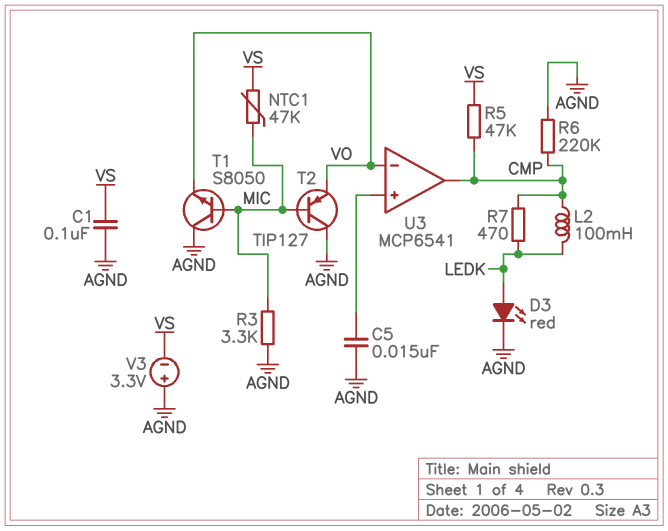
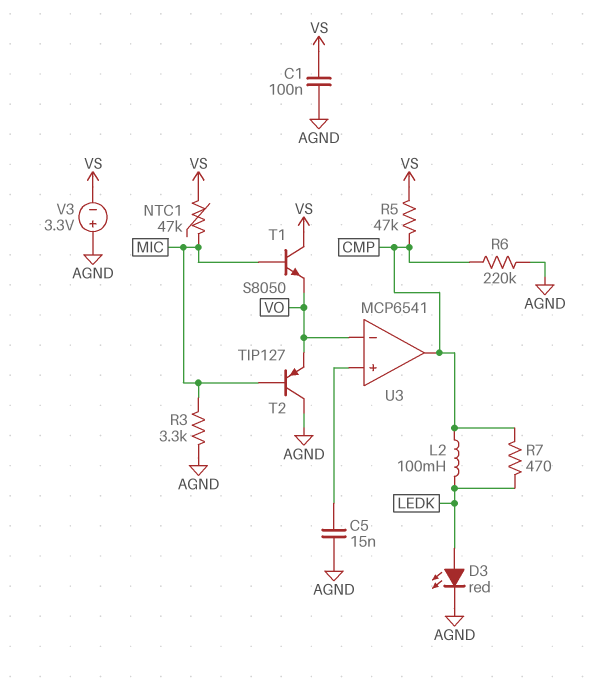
T1: NPN S8050 (B MIC, C AGND, E VO) -> NPN S8050 (B MIC, C VS, E VO)

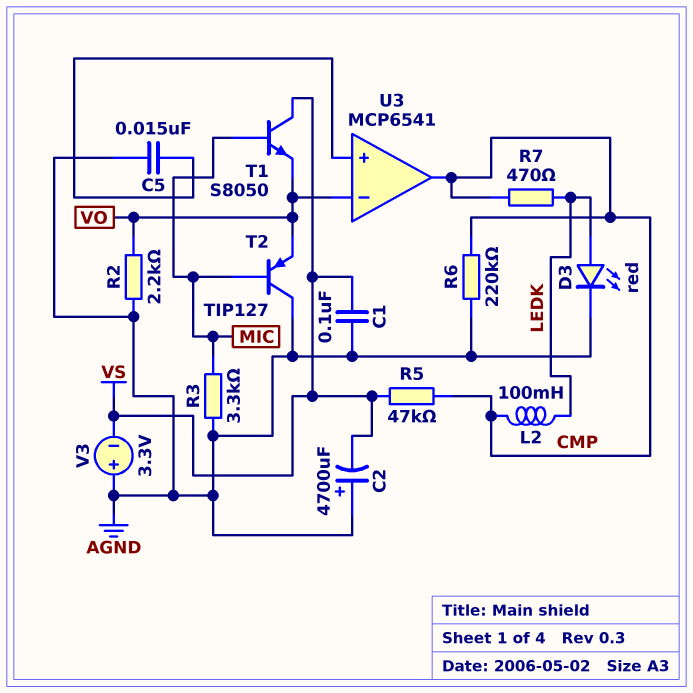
C2: none -> 4700uF (plus AGND, minus VS)
NTC1: 47k (MIC, VS) -> none
R2: none -> 2.2k (AGND, VO)

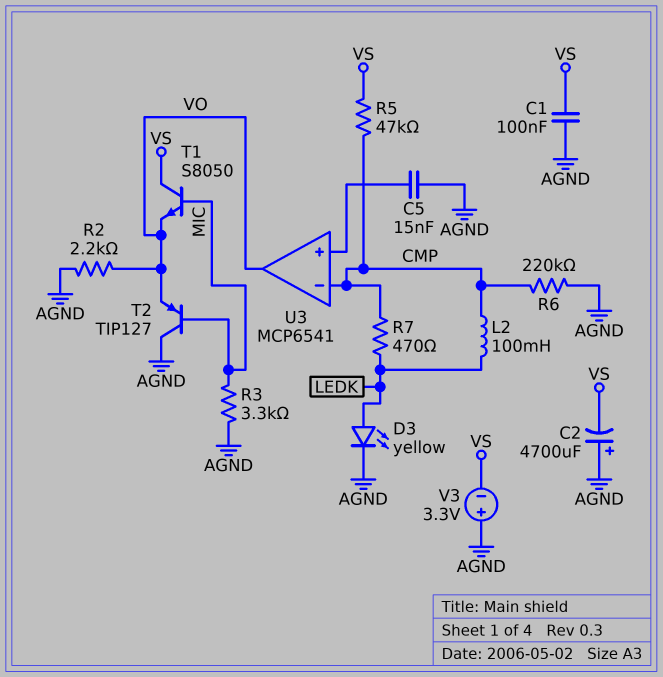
D3: LED red (A LEDK, K AGND) -> LED yellow (A LEDK, K AGND)
U3 pin in-: VO -> CMP
U3 pin out: CMP -> VO

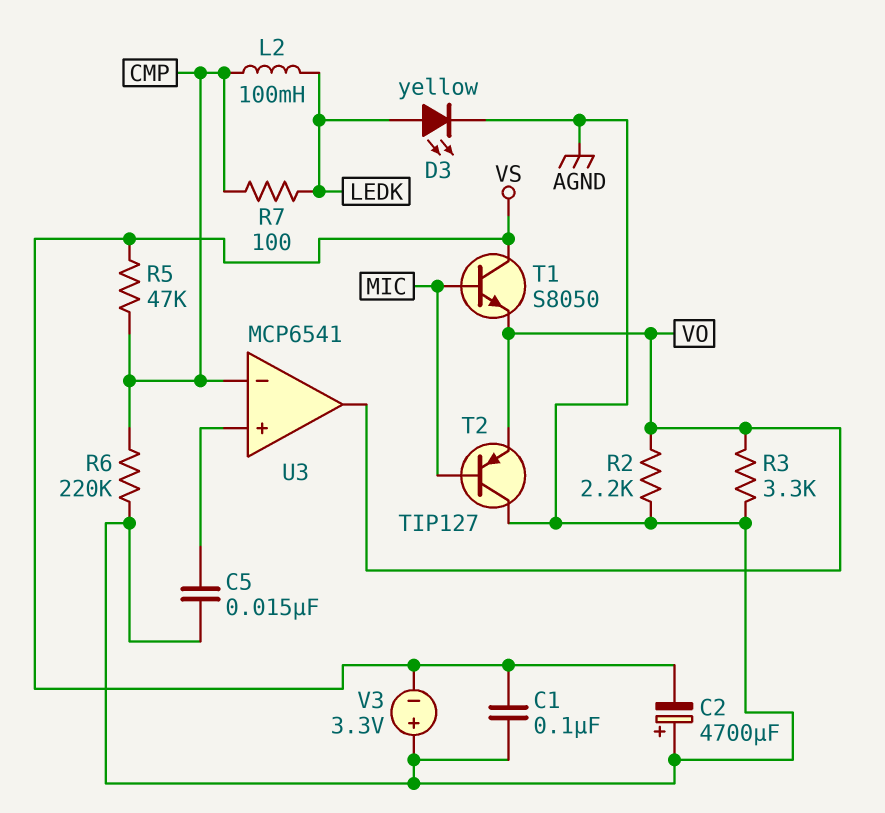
R3: 3.3k (AGND, MIC) -> 3.3k (AGND, VO)
R7: 470 (CMP, LEDK) -> 100 (CMP, LEDK)

